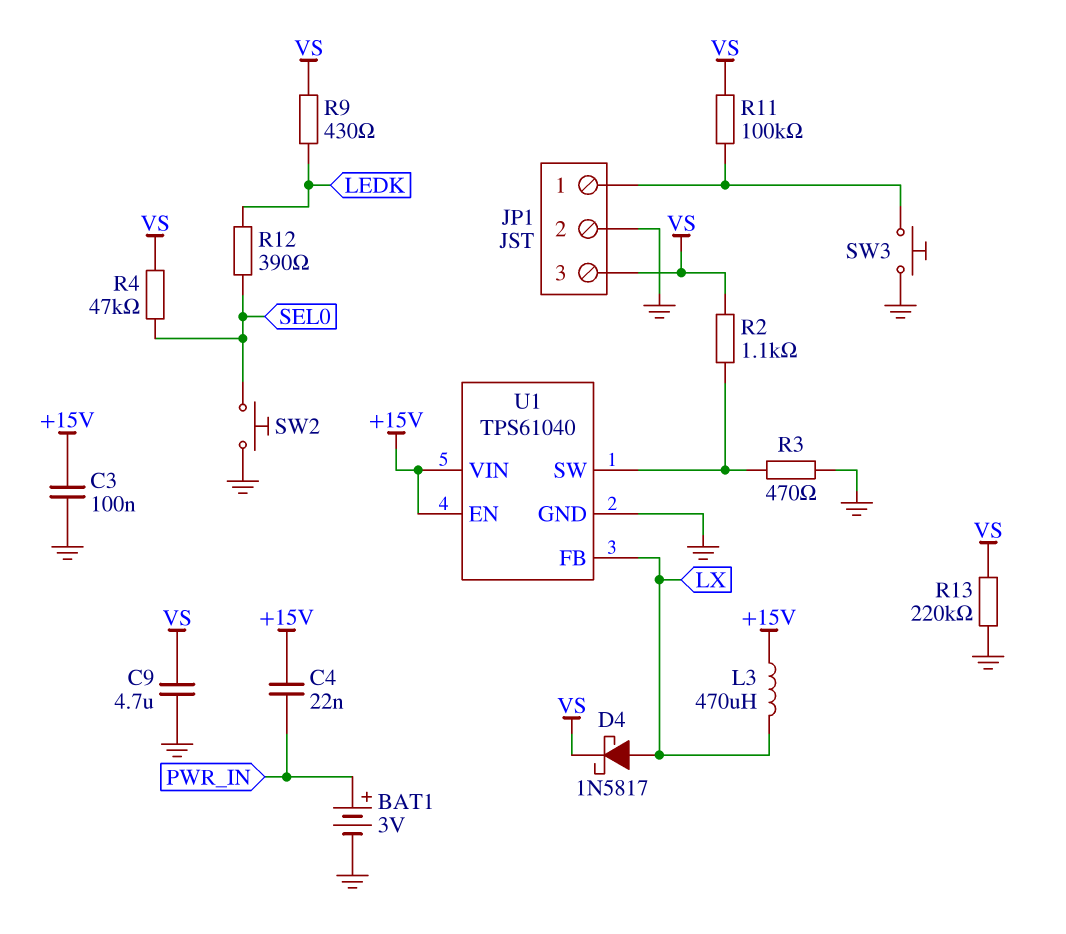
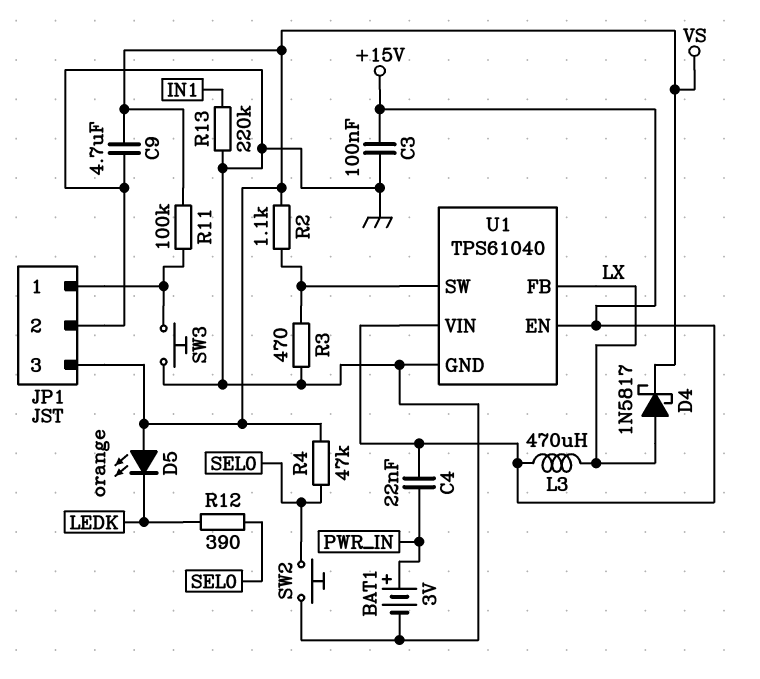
D5: none -> LED orange (A VS, K LEDK)
R9: 430 (LEDK, VS) -> none
R13: 220k (GND, VS) -> 220k (GND, IN1)

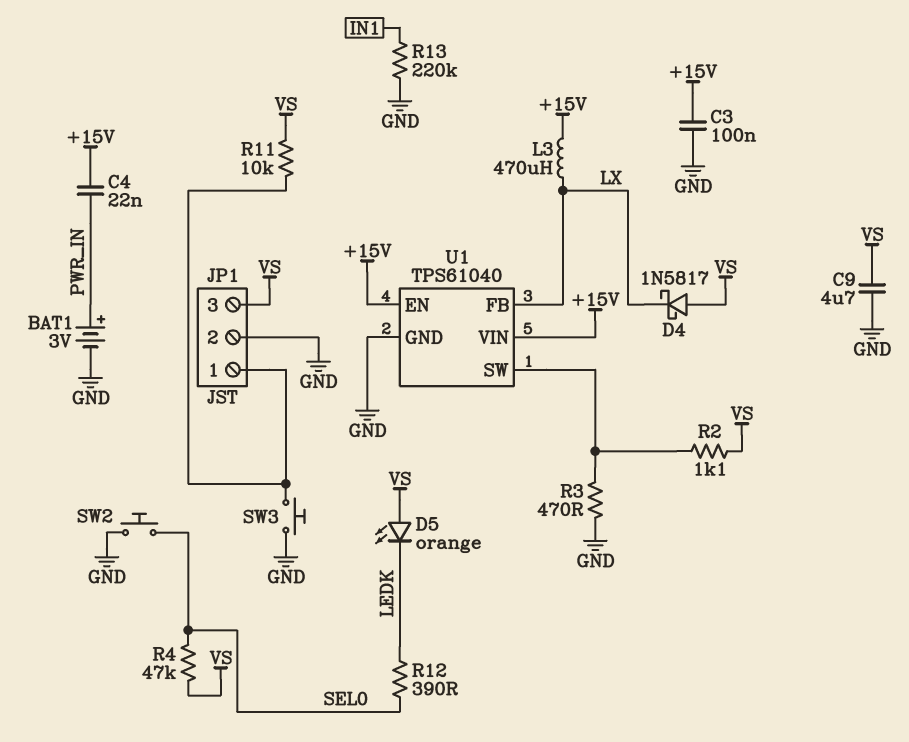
D4: schottky 1N5817 (A LX, K VS) -> schottky 1N5817 (A VS, K LX)
R11: 100k (JP1/1, VS) -> 10k (JP1/1, VS)

